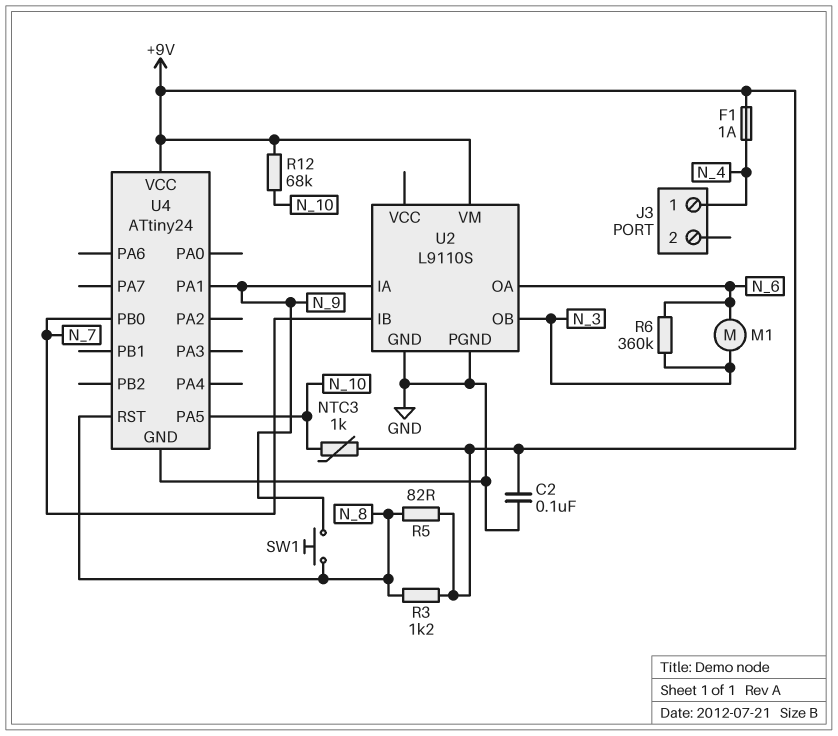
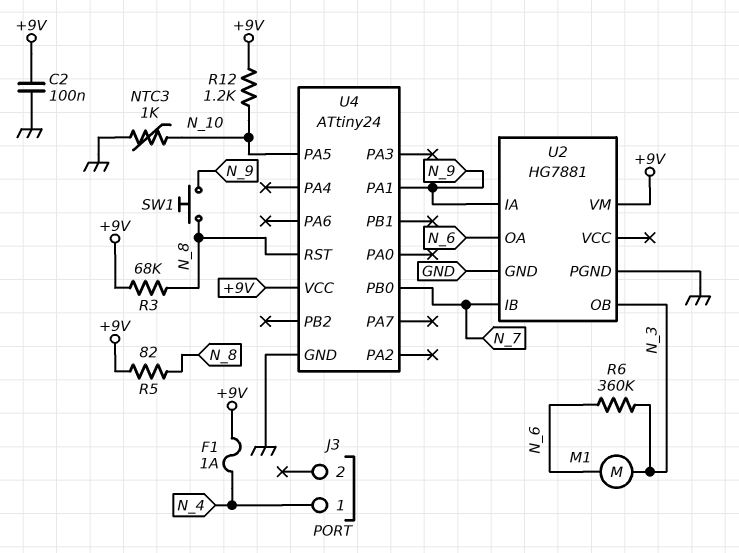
NTC3: 1k (+9V, N_10) -> 1k (GND, N_10)
R3: 1.2k (+9V, N_8) -> 68k (+9V, N_8)
R12: 68k (+9V, N_10) -> 1.2k (+9V, N_10)
U2: L9110S -> HG7881

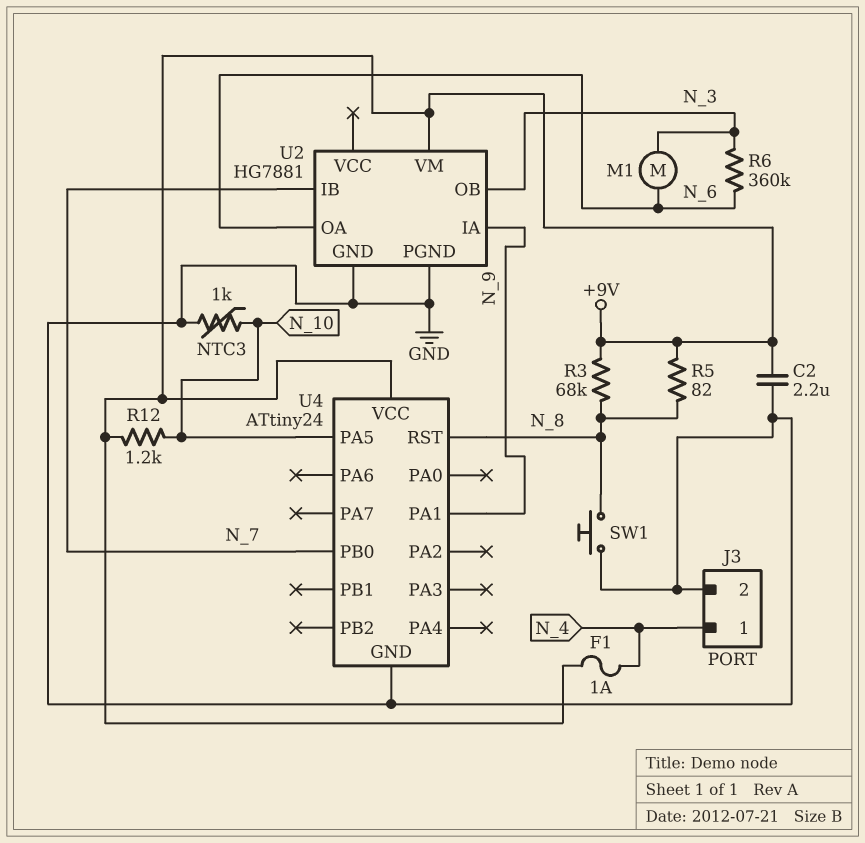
C2: 100nF (+9V, GND) -> 2.2uF (+9V, GND)
J3 pin 2: none -> GND
SW1: button (N_8, N_9) -> button (GND, N_8)

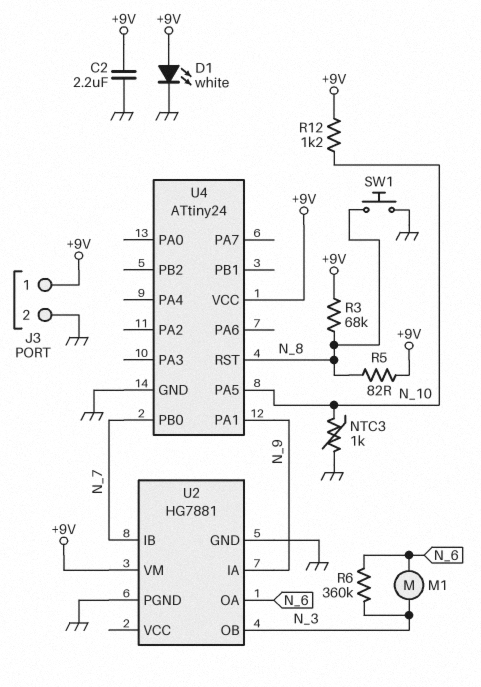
D1: none -> LED white (A +9V, K GND)
F1: 1A (+9V, N_4) -> none
J3 pin 1: N_4 -> +9V

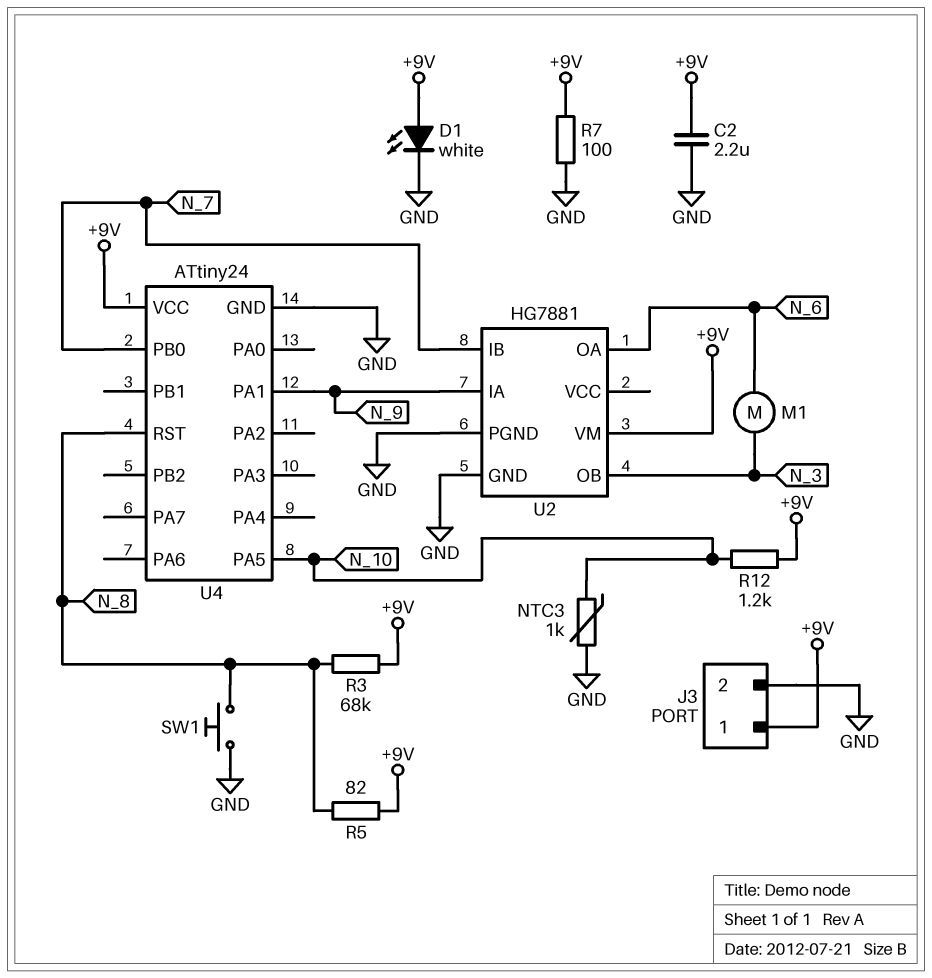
R6: 360k (N_3, N_6) -> none
R7: none -> 100 (+9V, GND)

